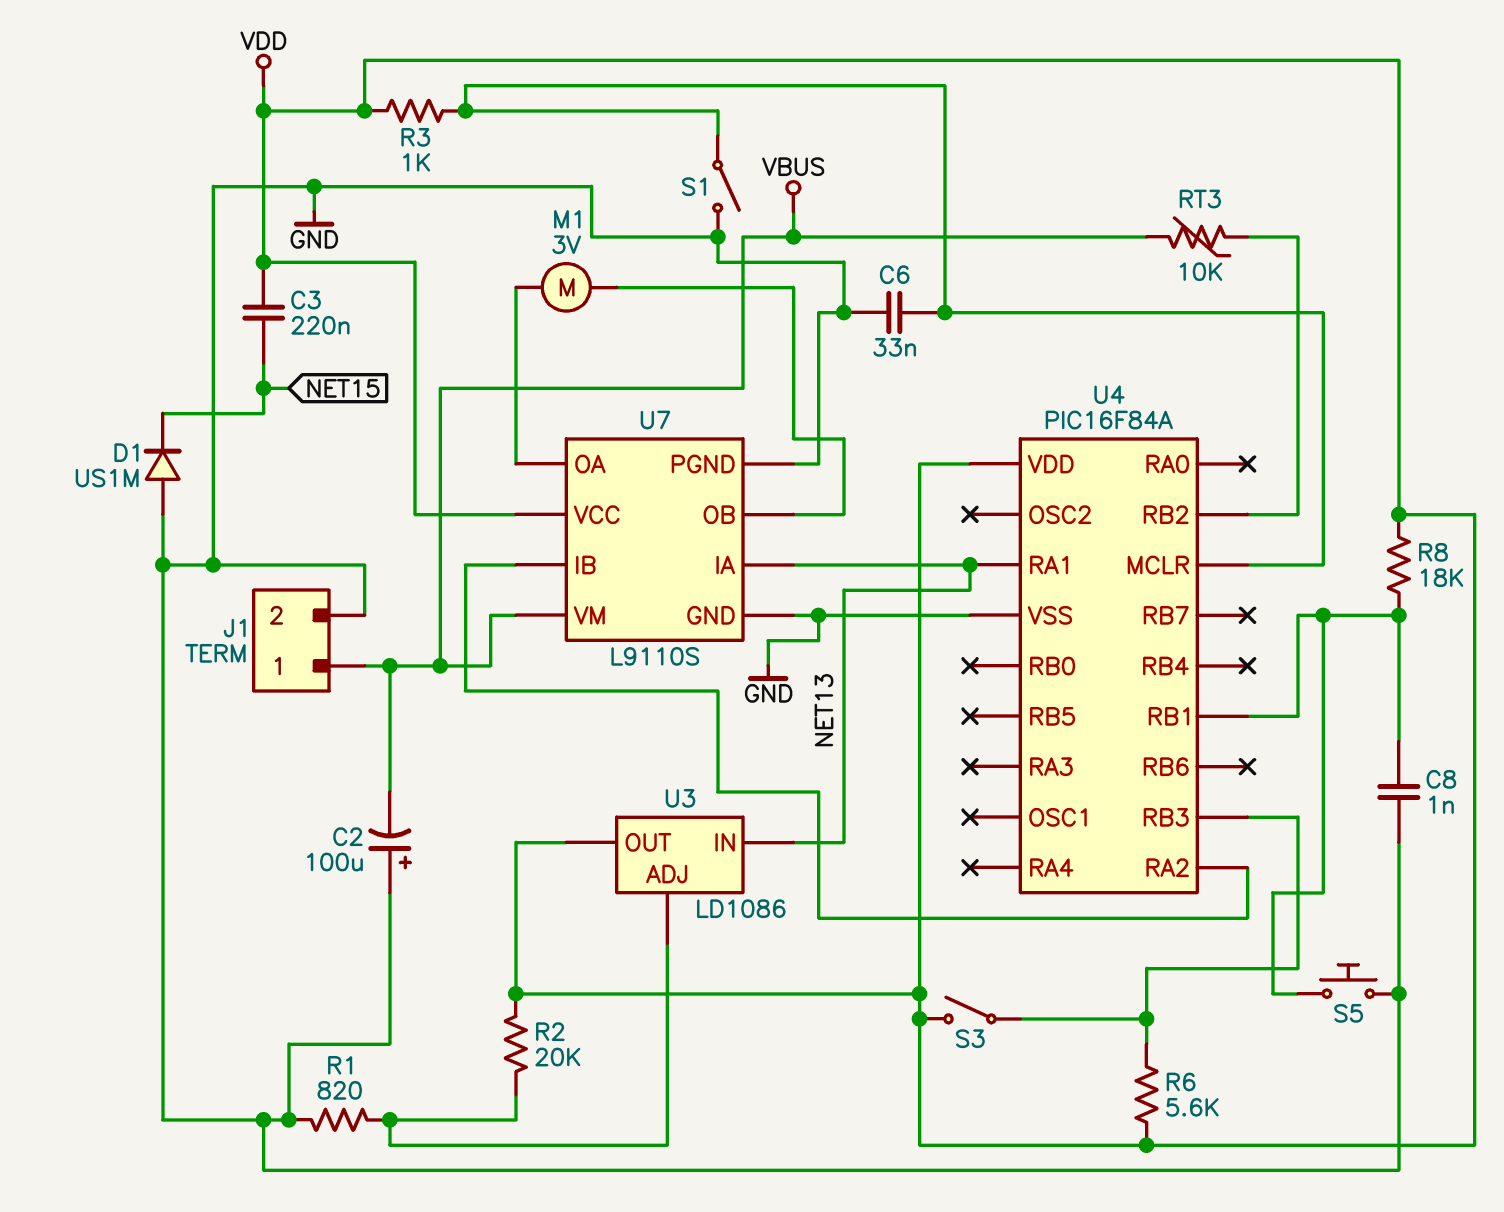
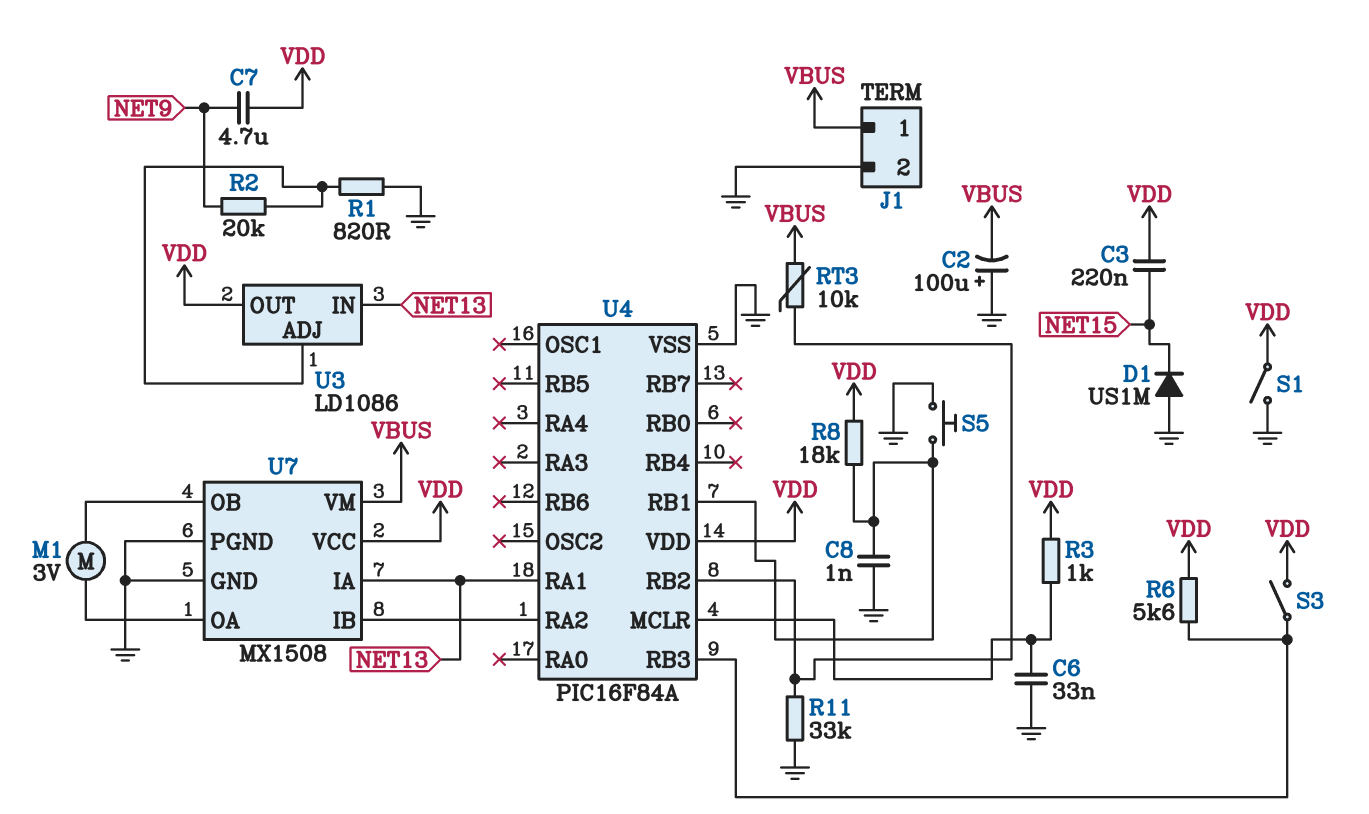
C7: none -> 4.7uF (NET9, VDD)
R2: 20k (U3/ADJ, VDD) -> 20k (NET9, U3/ADJ)
R11: none -> 33k (GND, U4/RB2)
S1: switch (GND, U4/MCLR) -> switch (GND, VDD)
U7: L9110S -> MX1508

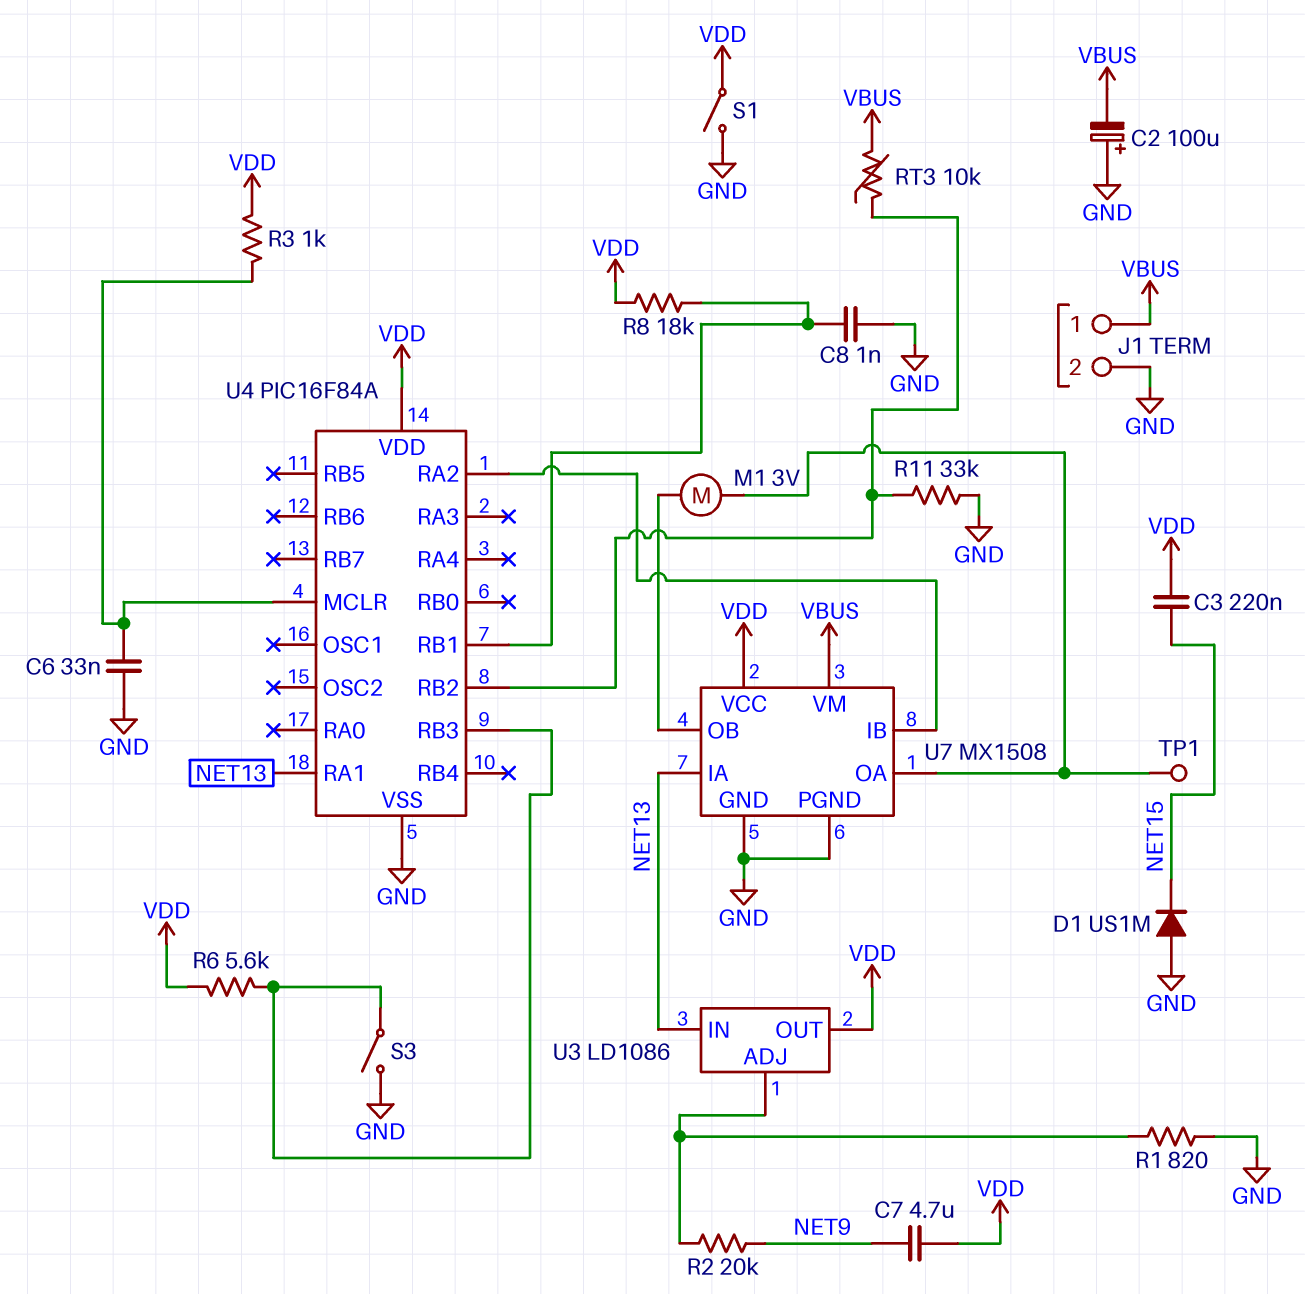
S3: switch (U4/RB3, VDD) -> switch (GND, U4/RB3)
S5: button (GND, U4/RB1) -> none
TP1: none -> test point (U7/OA)

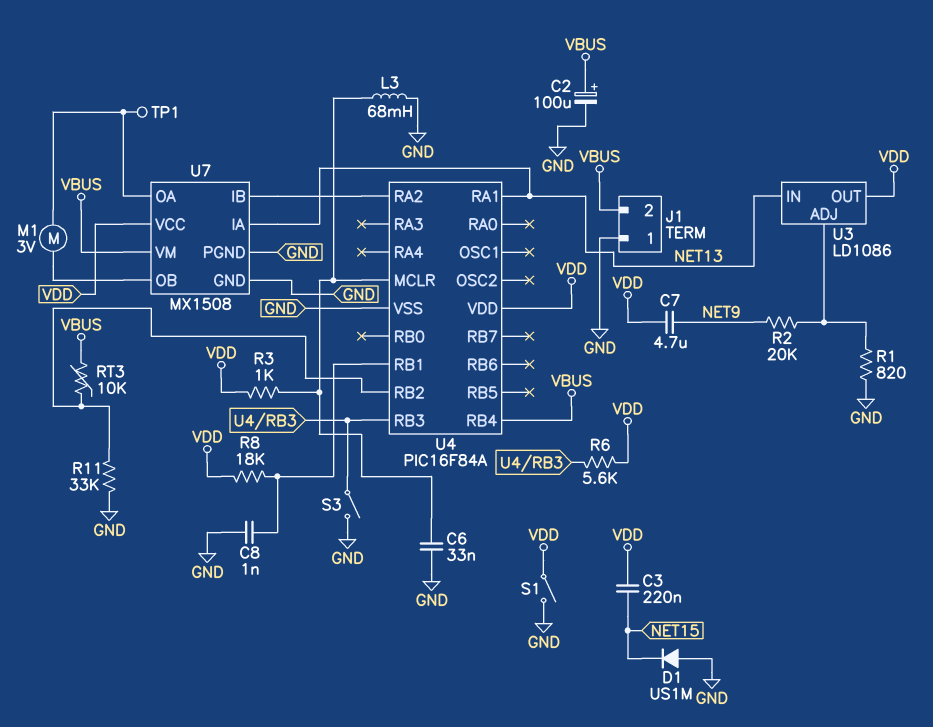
C2: 100uF (plus GND, minus VBUS) -> 100uF (plus VBUS, minus GND)
J1 pin 1: VBUS -> GND
J1 pin 2: GND -> VBUS
L3: none -> 68mH (GND, U4/MCLR)
U4 pin RB4: none -> VBUS

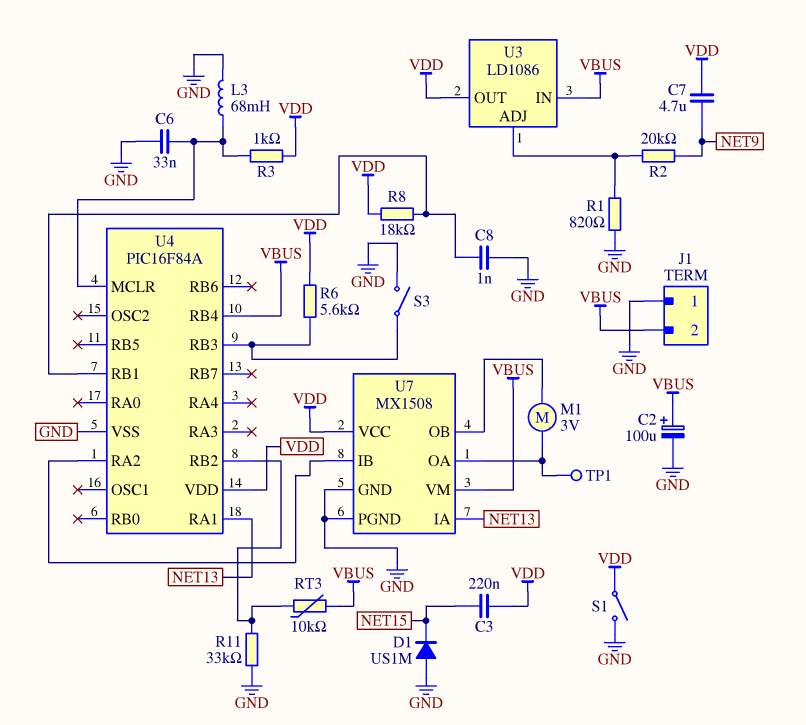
U3 pin IN: NET13 -> VBUS

